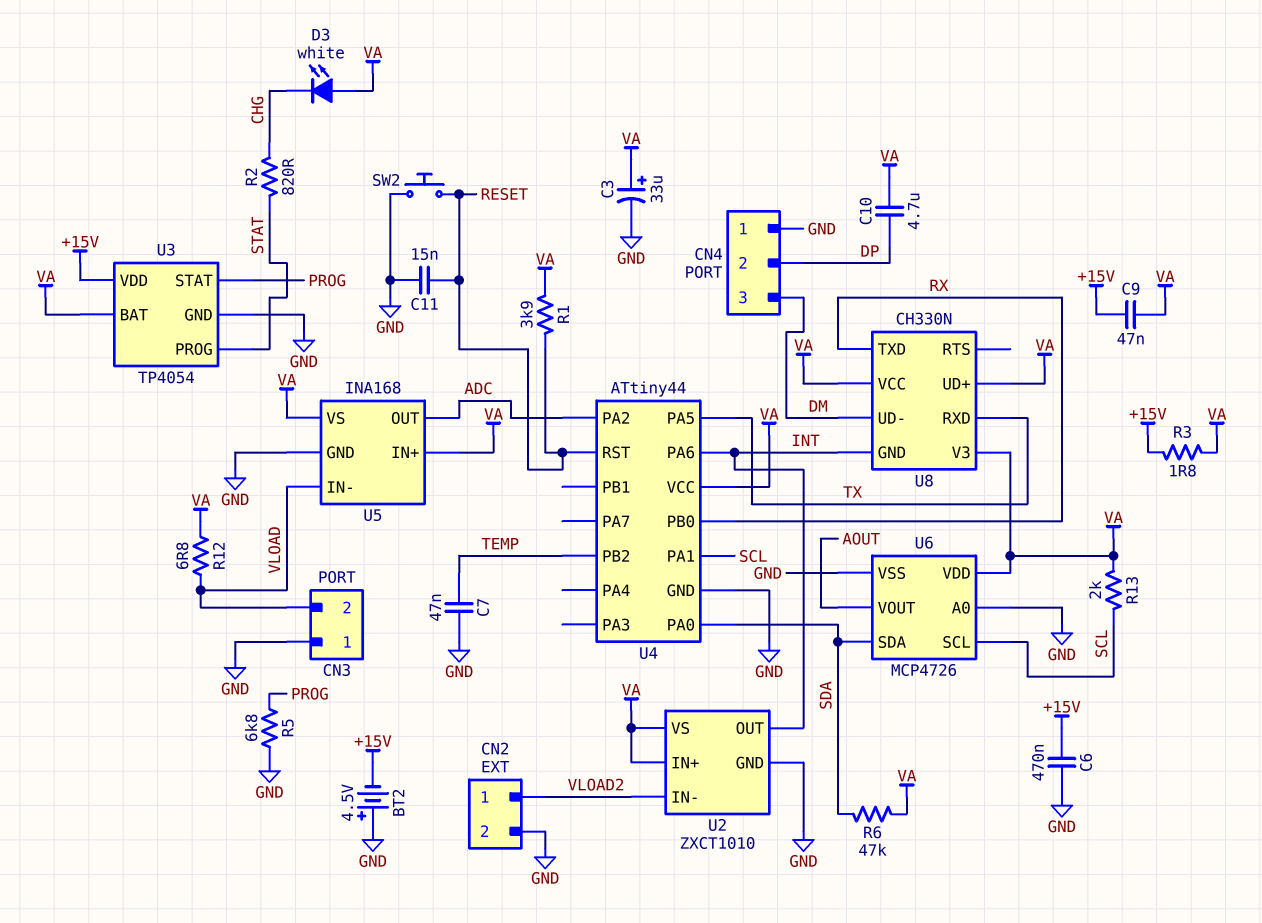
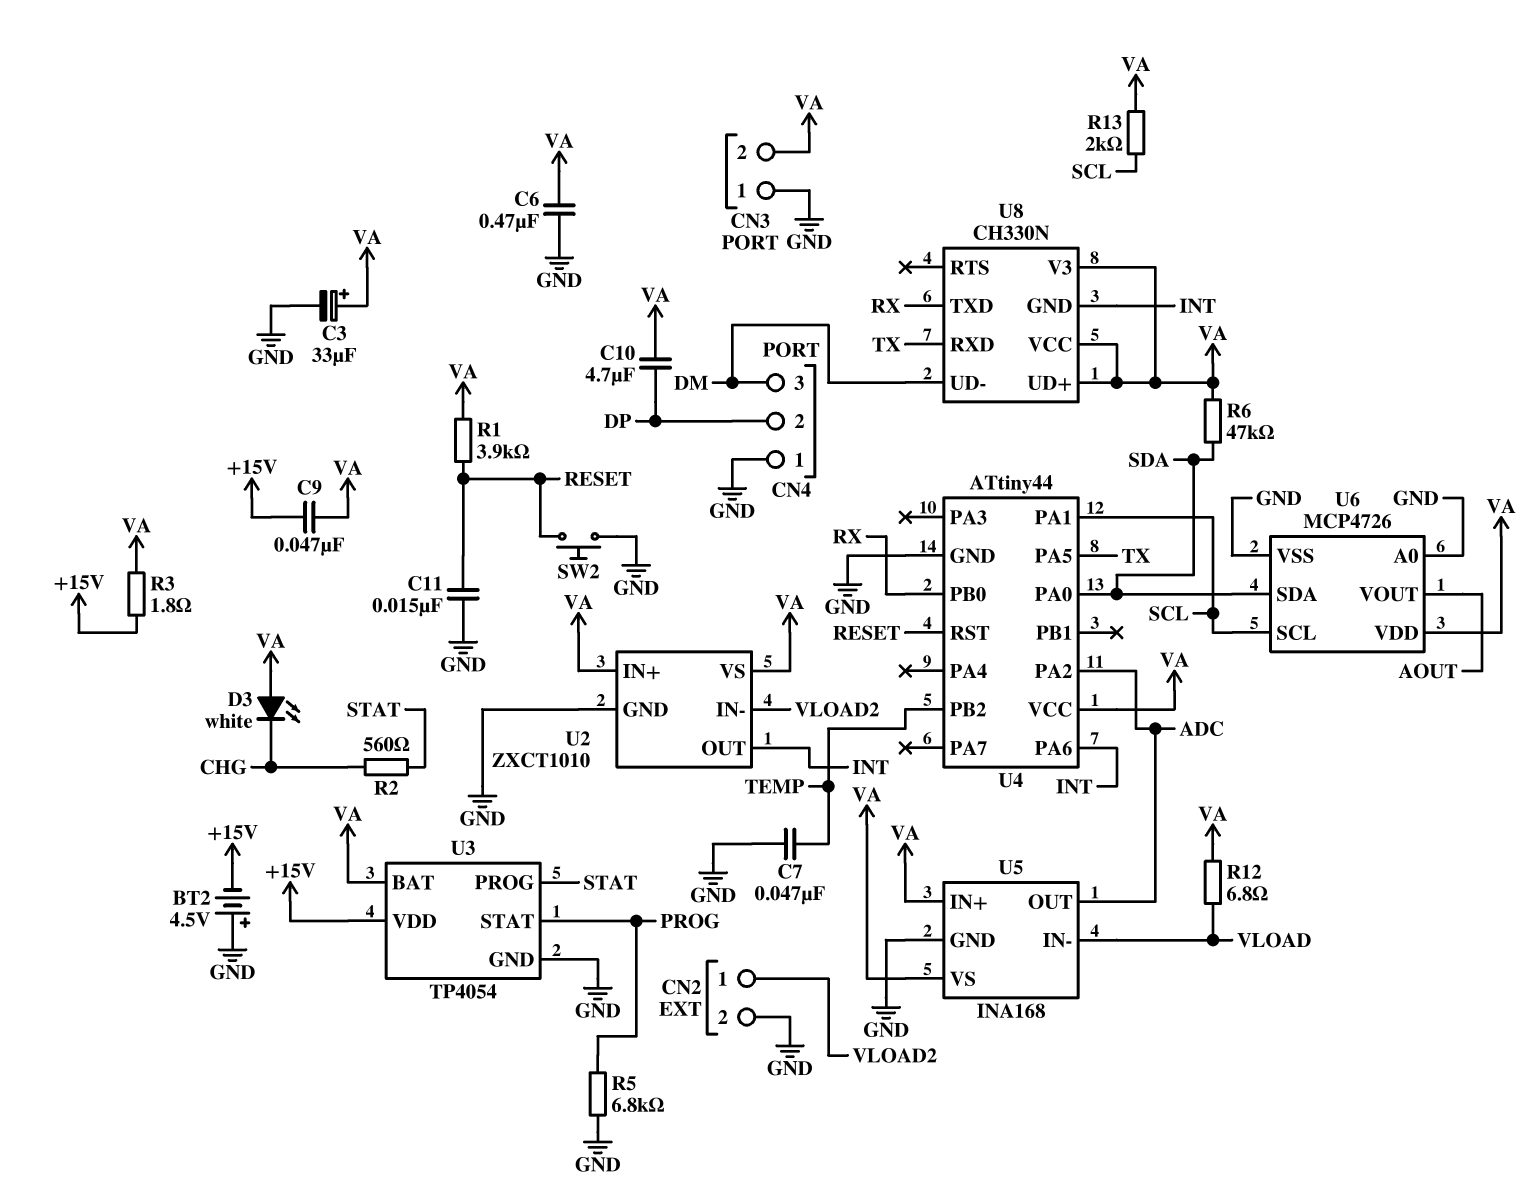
C6: 470nF (+15V, GND) -> 470nF (GND, VA)
CN3 pin 2: VLOAD -> VA
R2: 820 (CHG, STAT) -> 560 (CHG, STAT)

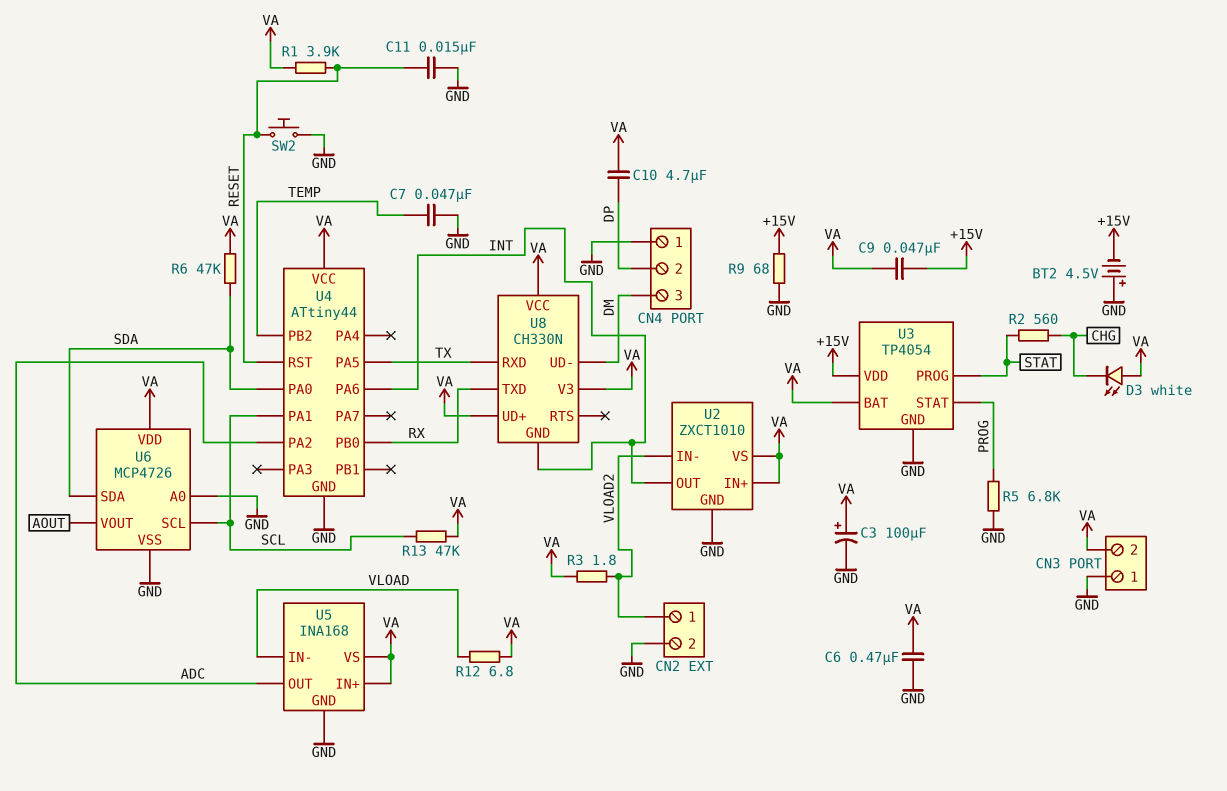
C3: 33uF (plus VA, minus GND) -> 100uF (plus VA, minus GND)
R3: 1.8 (+15V, VA) -> 1.8 (VA, VLOAD2)
R9: none -> 68 (+15V, GND)
R13: 2k (SCL, VA) -> 47k (SCL, VA)

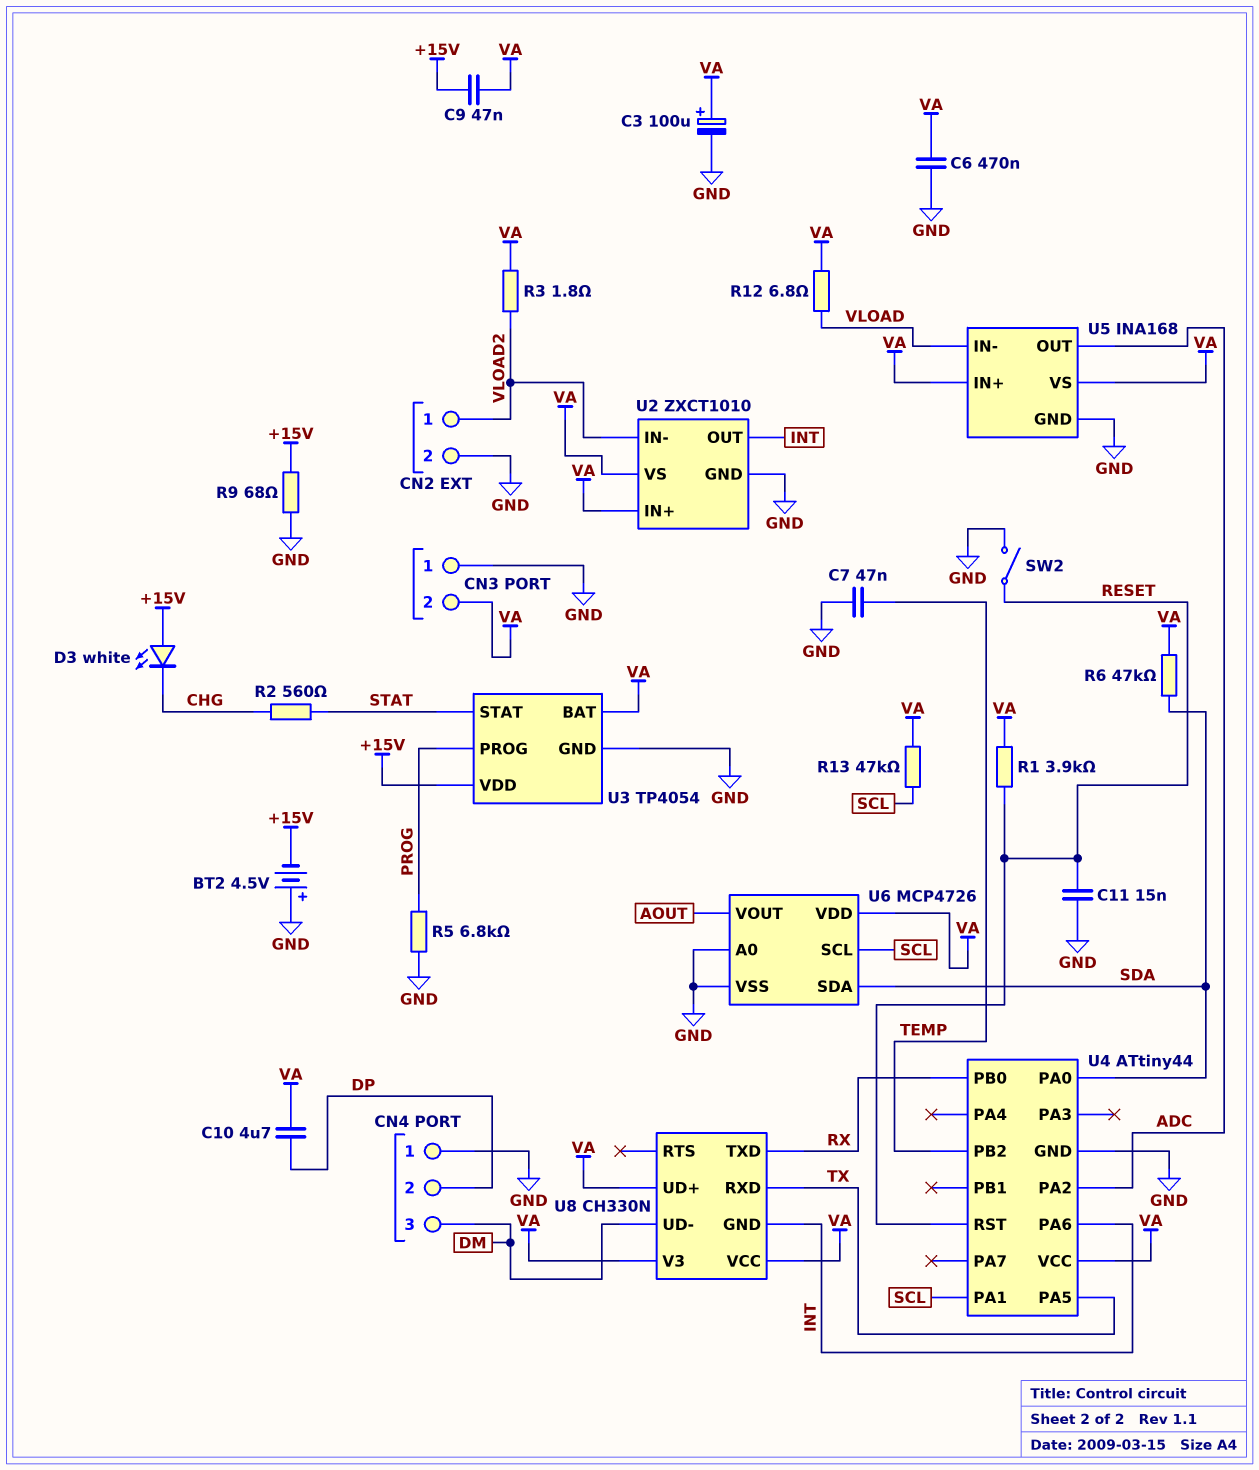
D3: LED white (A VA, K CHG) -> LED white (A +15V, K CHG)
SW2: button (GND, RESET) -> switch (GND, RESET)
U3 pin PROG: STAT -> PROG
U3 pin STAT: PROG -> STAT

